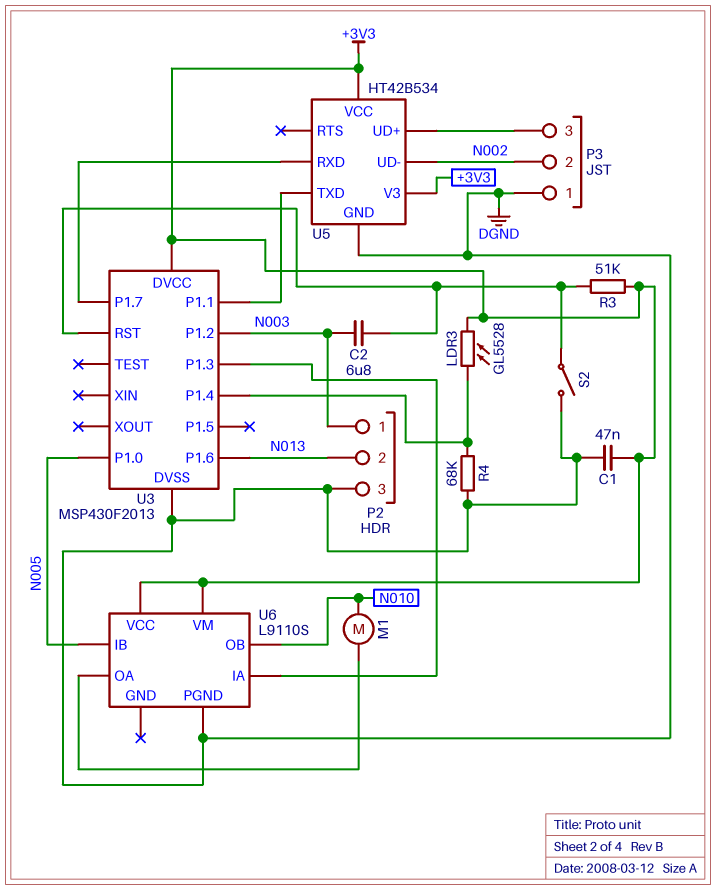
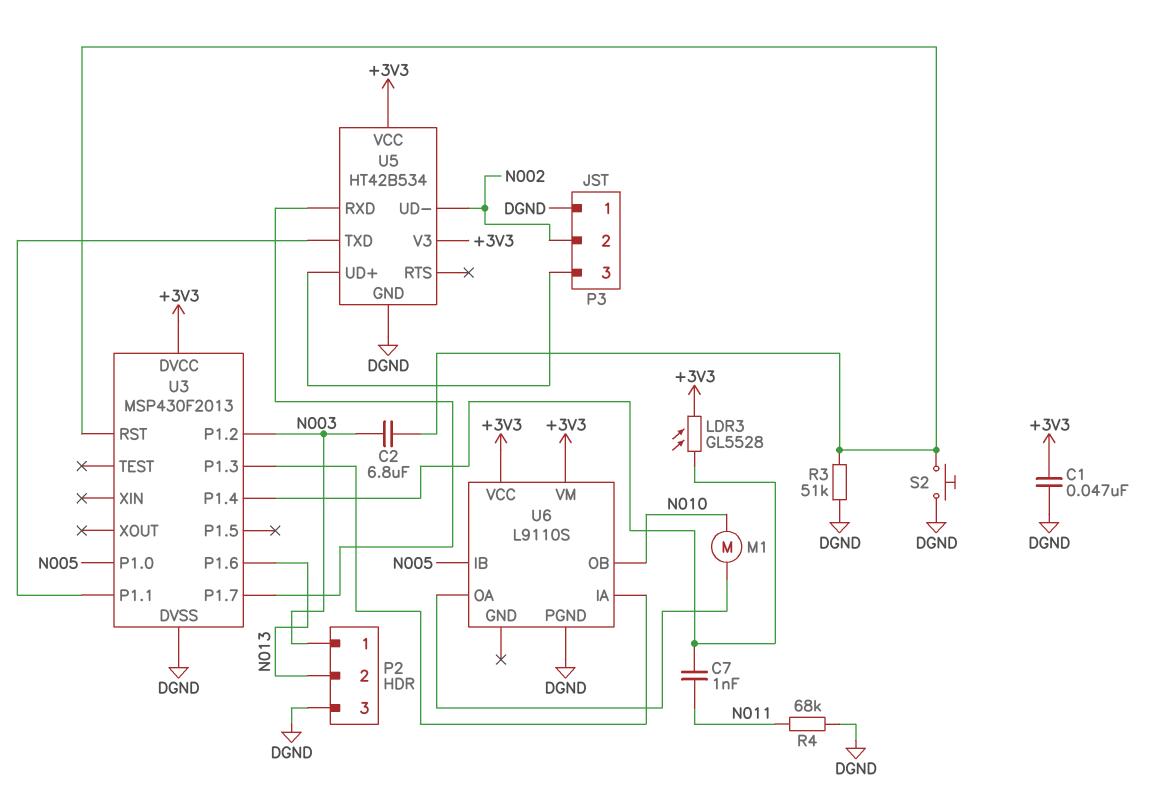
C7: none -> 1nF (N011, U3/P1.4)
R3: 51k (+3V3, U3/RST) -> 51k (DGND, U3/RST)
R4: 68k (DGND, U3/P1.4) -> 68k (DGND, N011)
S2: switch (DGND, U3/RST) -> button (DGND, U3/RST)

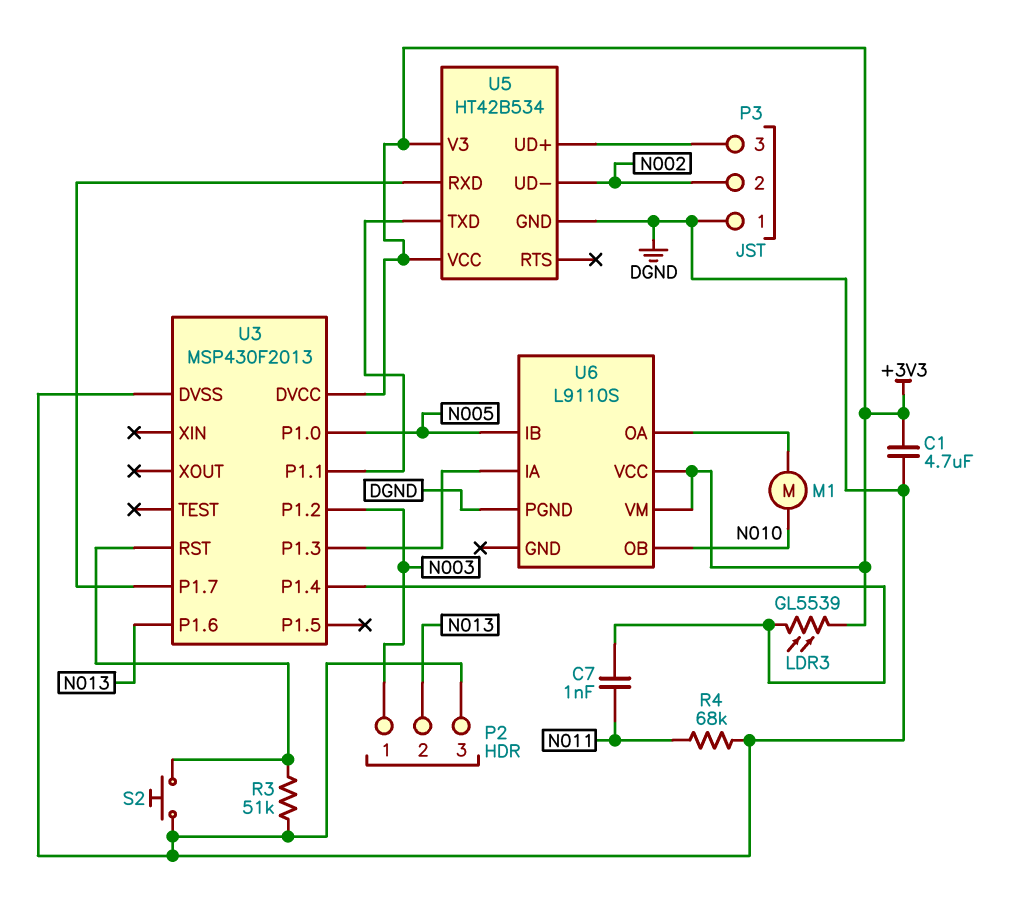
C1: 47nF (+3V3, DGND) -> 4.7uF (+3V3, DGND)
C2: 6.8uF (N003, U3/RST) -> none
LDR3: GL5528 (+3V3, U3/P1.4) -> GL5539 (+3V3, U3/P1.4)

